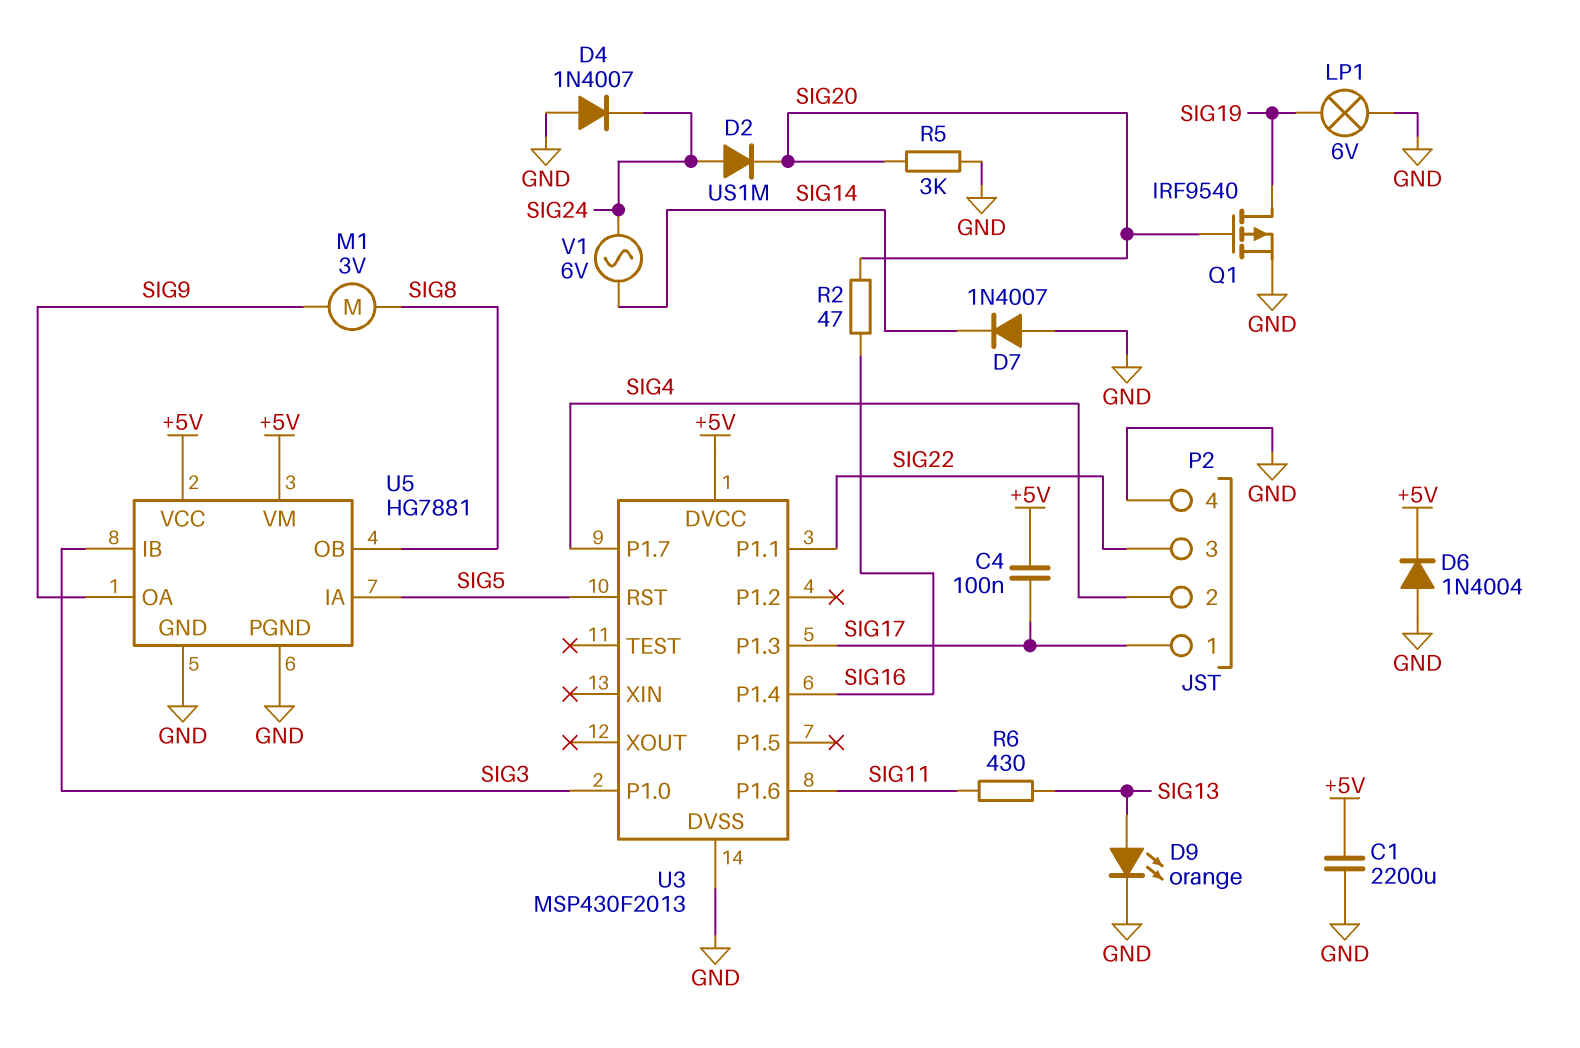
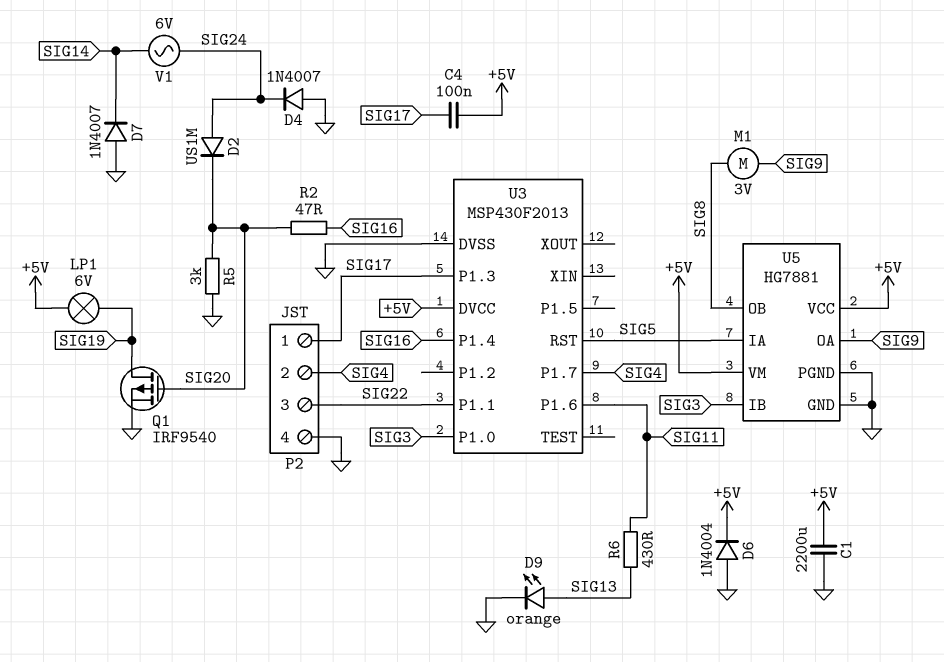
LP1: lamp 6V (GND, SIG19) -> lamp 6V (+5V, SIG19)

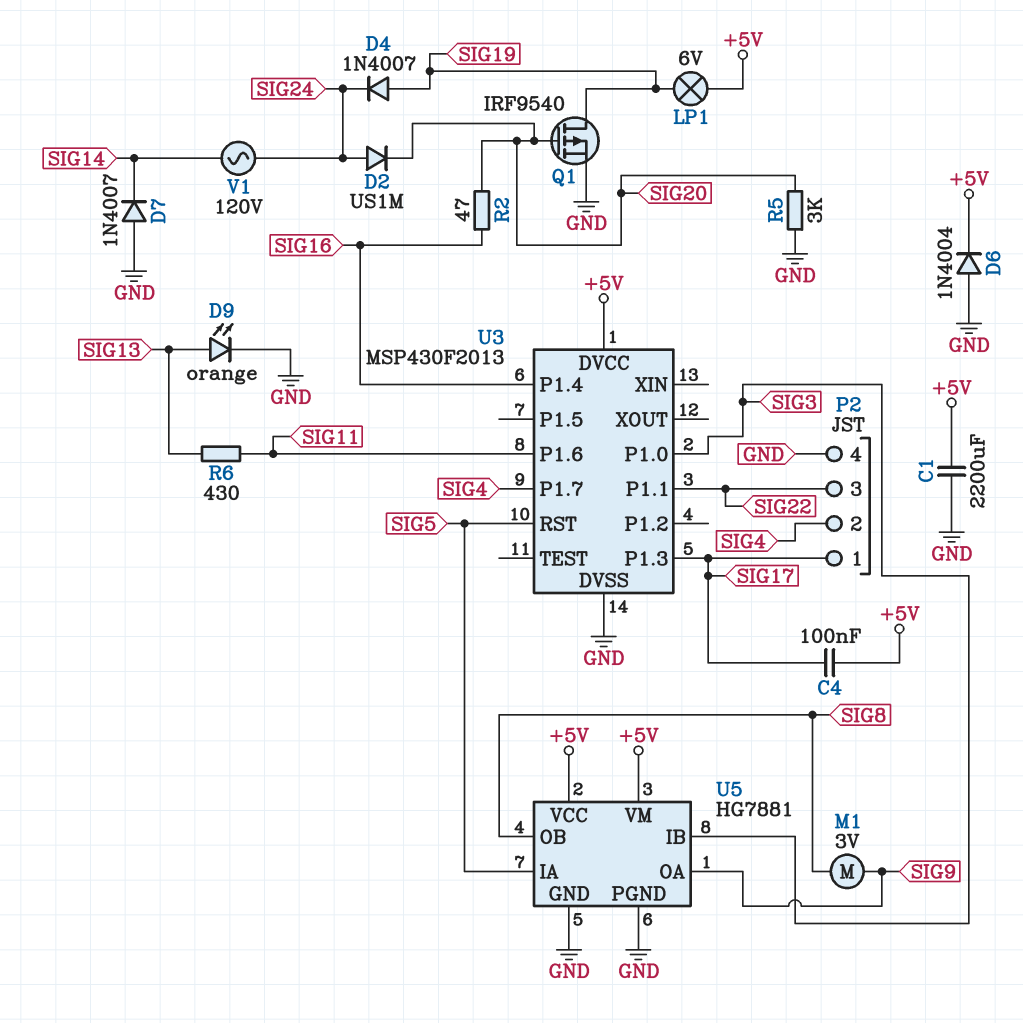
D4: diode 1N4007 (A GND, K SIG24) -> diode 1N4007 (A SIG19, K SIG24)
V1: AC 6V (SIG14, SIG24) -> AC 120V (SIG14, SIG24)

